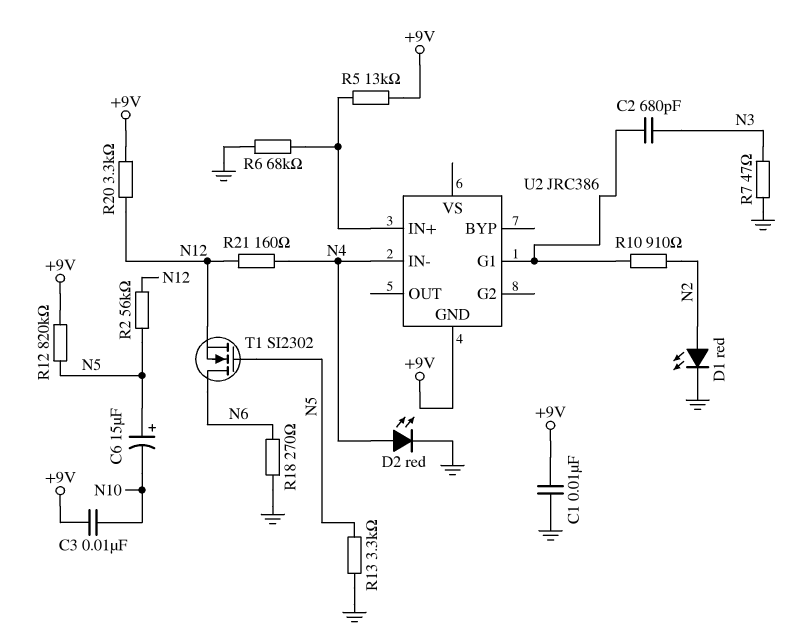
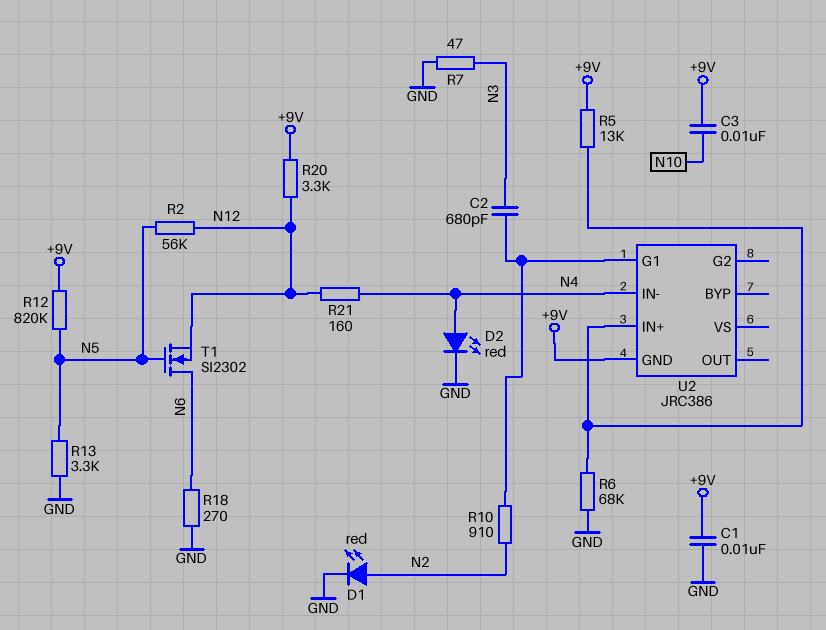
C6: 15uF (plus N5, minus N10) -> none

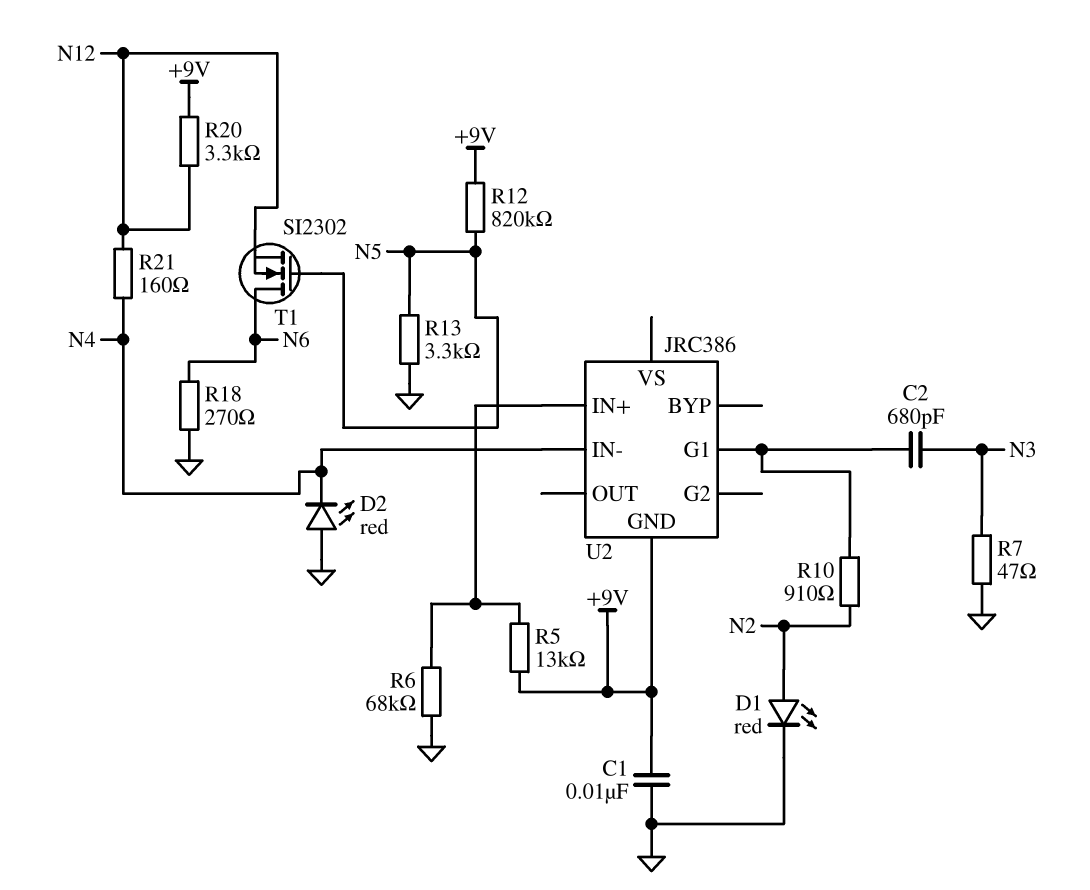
C3: 10nF (+9V, N10) -> none
D2: LED red (A N4, K GND) -> LED red (A GND, K N4)
R2: 56k (N5, N12) -> none

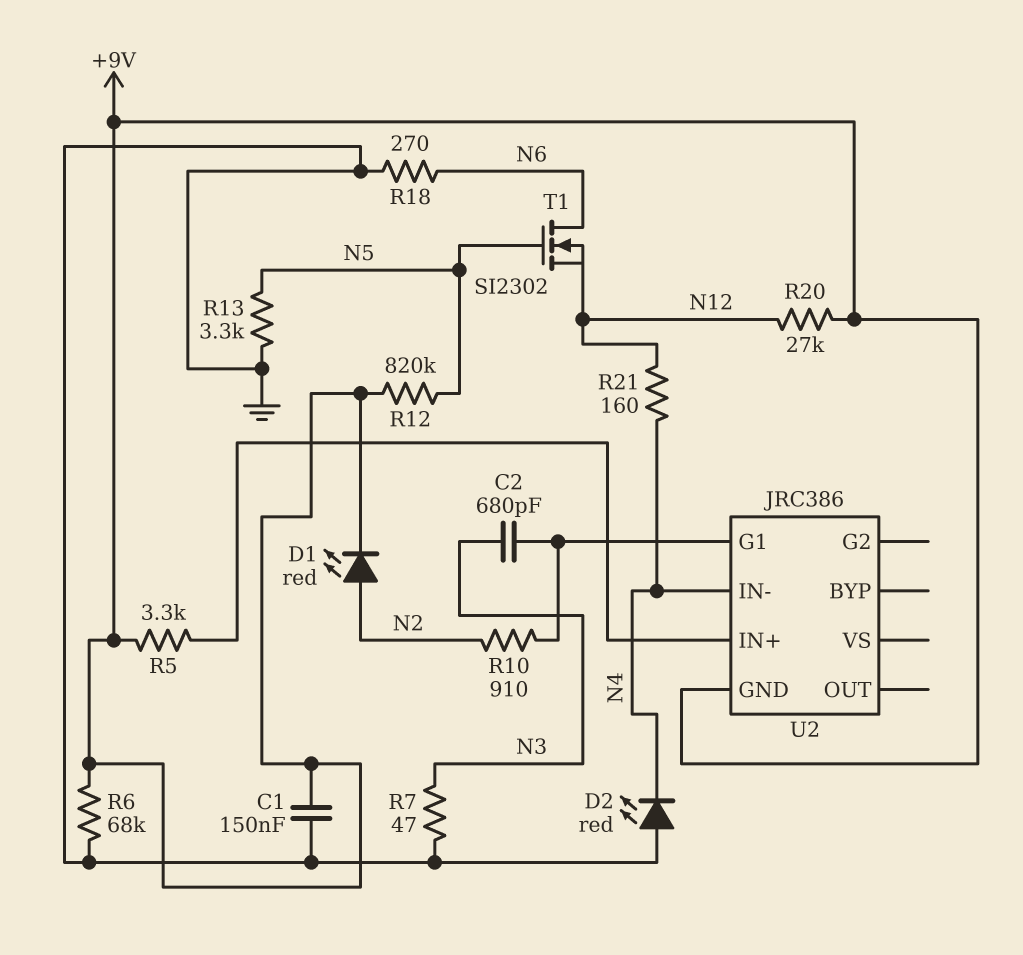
C1: 10nF (+9V, GND) -> 150nF (+9V, GND)
D1: LED red (A N2, K GND) -> LED red (A N2, K +9V)
R5: 13k (+9V, U2/IN+) -> 3.3k (+9V, U2/IN+)
R6: 68k (GND, U2/IN+) -> 68k (+9V, GND)
R20: 3.3k (+9V, N12) -> 27k (+9V, N12)

